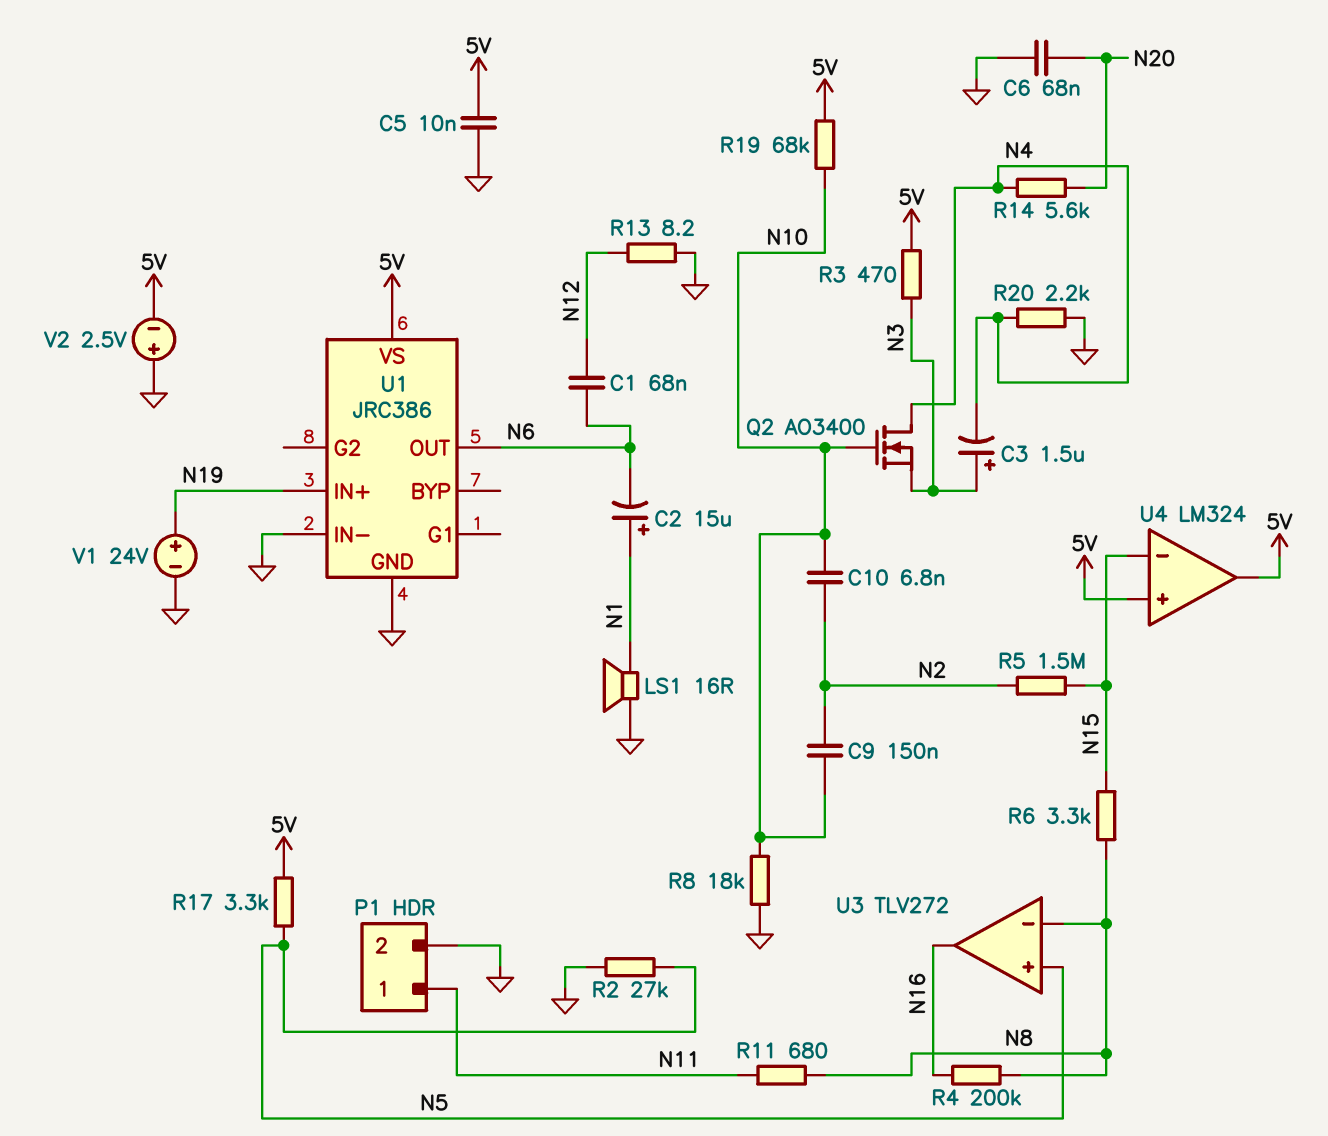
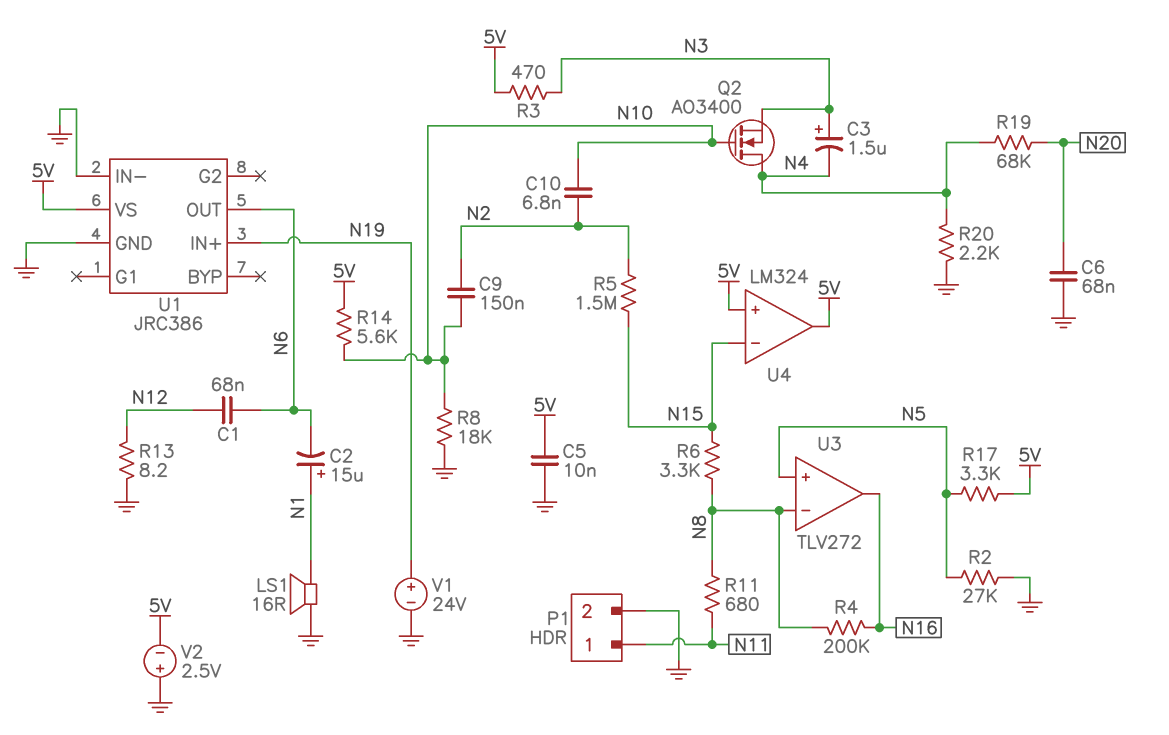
R14: 5.6k (N4, N20) -> 5.6k (5V, N10)
R19: 68k (5V, N10) -> 68k (N4, N20)

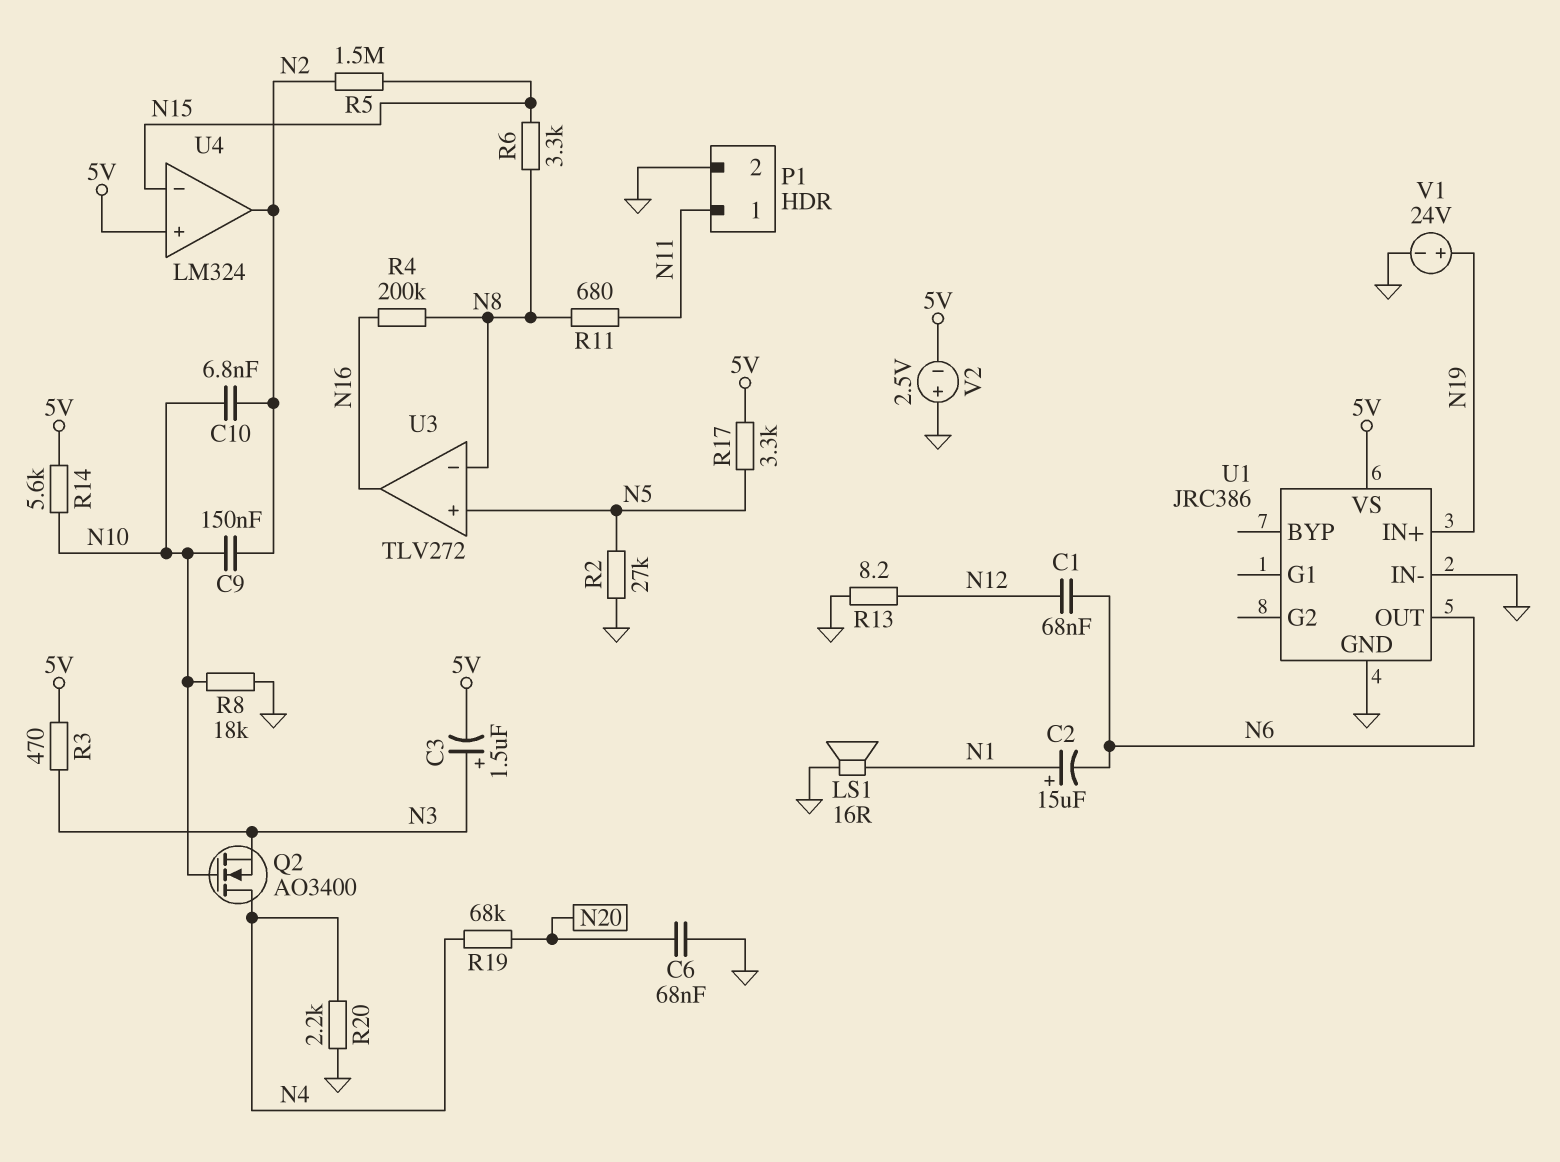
C3: 1.5uF (plus N3, minus N4) -> 1.5uF (plus N3, minus 5V)
C5: 10nF (5V, GND) -> none
U4 pin out: 5V -> N2

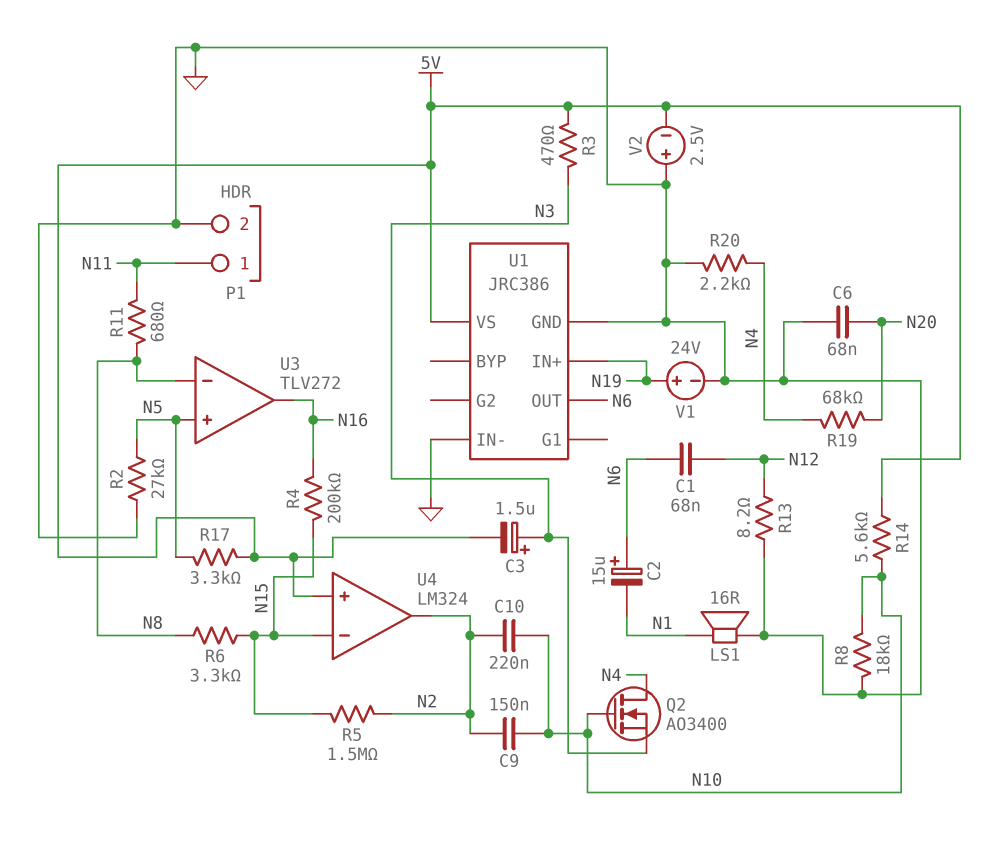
C2: 15uF (plus N1, minus N6) -> 15uF (plus N6, minus N1)
C10: 6.8nF (N2, N10) -> 220nF (N2, N10)
R4: 200k (N8, N16) -> 200k (N15, N16)

